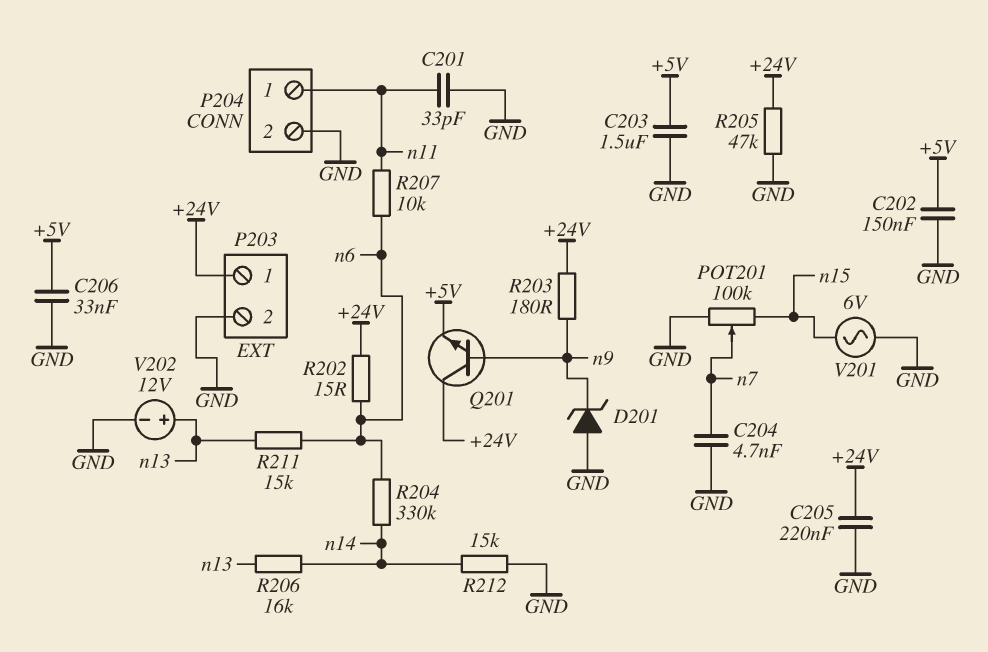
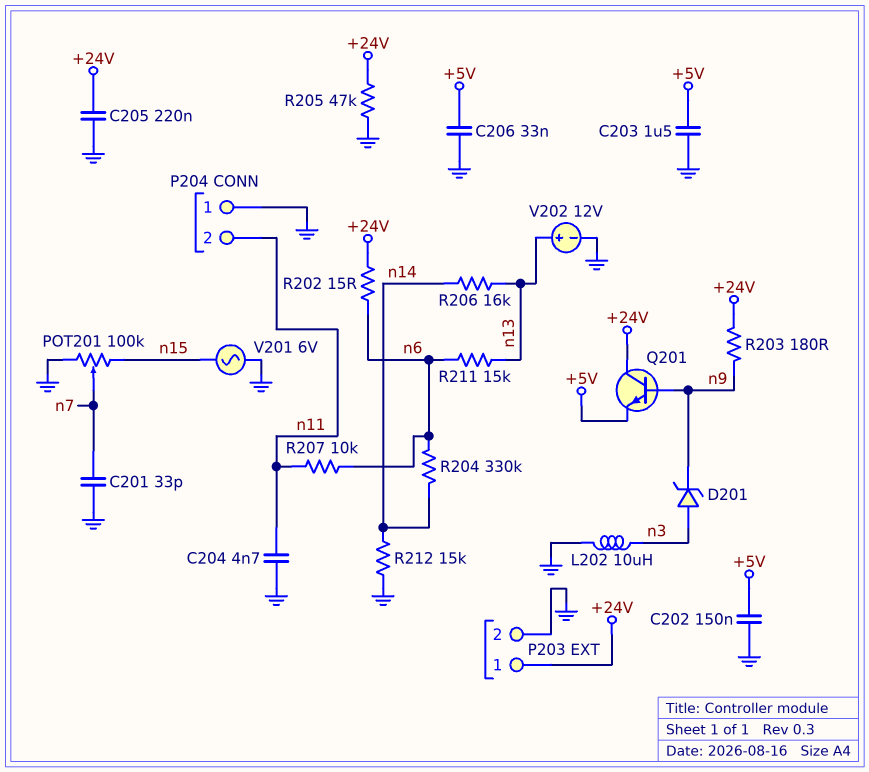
C201: 33pF (GND, n11) -> 33pF (GND, n7)
C204: 4.7nF (GND, n7) -> 4.7nF (GND, n11)
D201: zener (A GND, K n9) -> zener (A n3, K n9)
L202: none -> 10uH (GND, n3)
P204 pin 1: n11 -> GND
P204 pin 2: GND -> n11

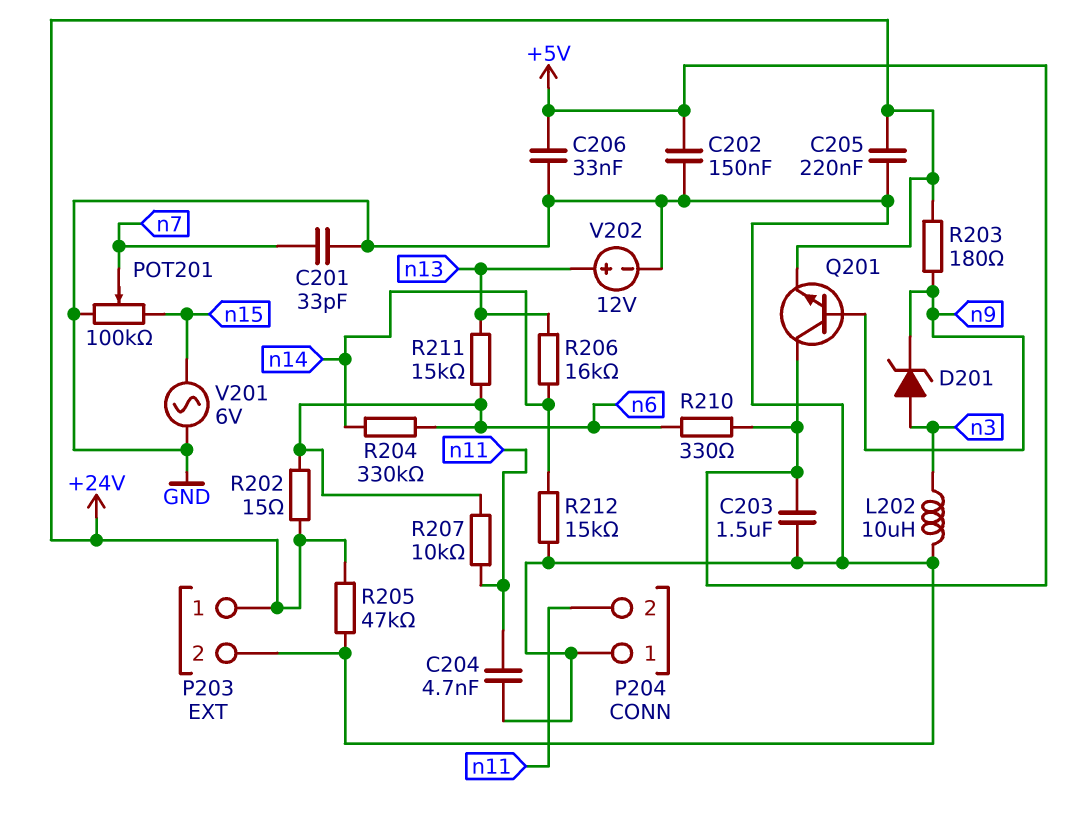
Q201: NPN (B n9, C +24V, E +5V) -> NPN (B n9, C +5V, E +24V)
R210: none -> 330 (+5V, n6)

